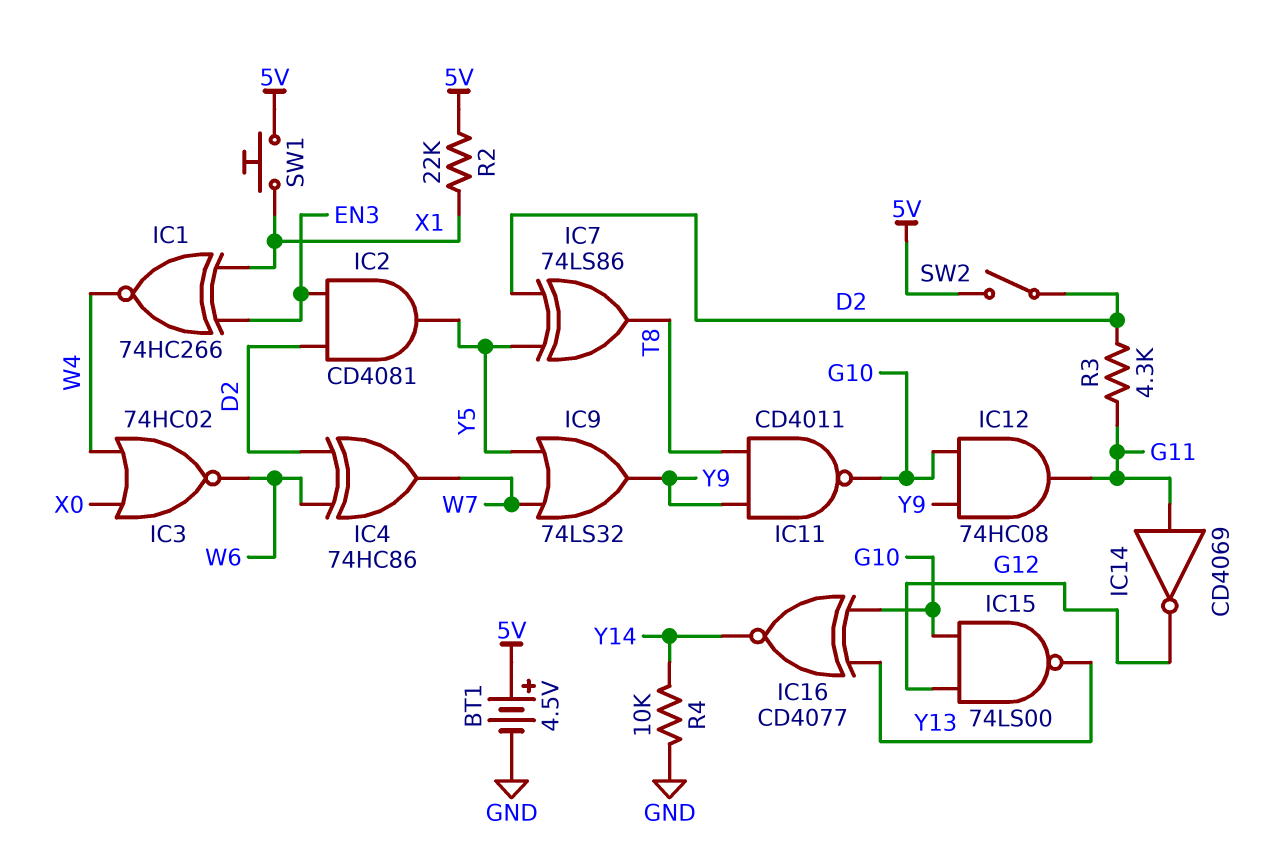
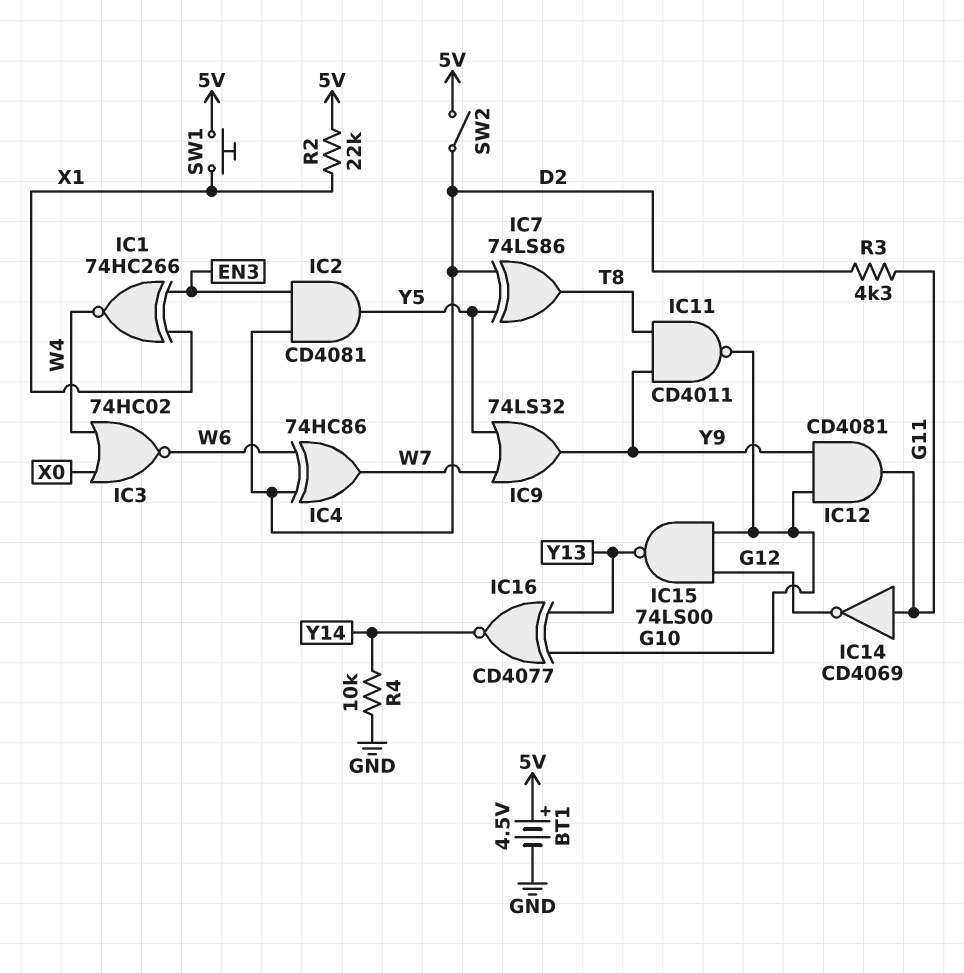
IC12: AND 74HC08 (in G10, in Y9, out G11) -> AND CD4081 (in G10, in Y9, out G11)

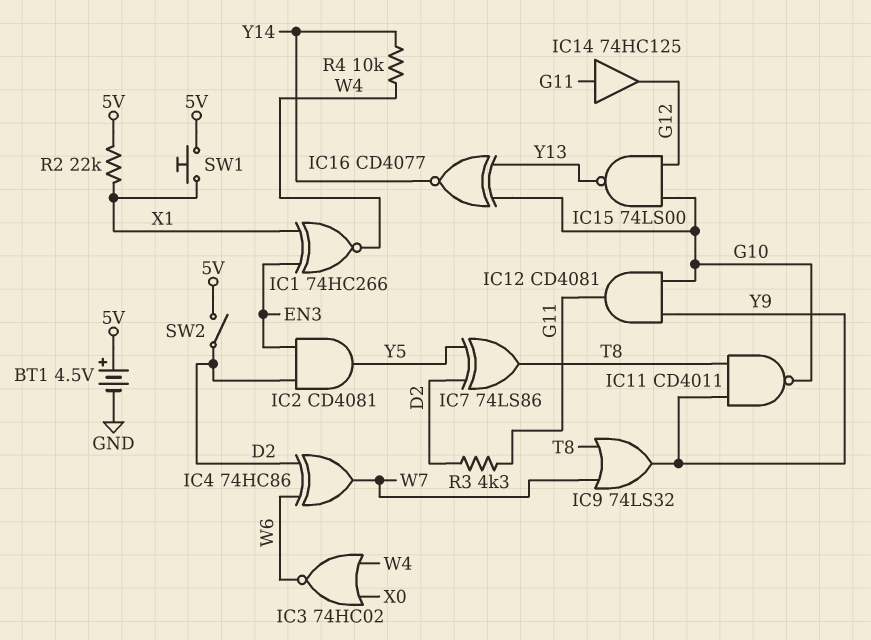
IC9: OR 74LS32 (in W7, in Y5, out Y9) -> OR 74LS32 (in T8, in W7, out Y9)
IC14: NOT CD4069 (in G11, out G12) -> buffer 74HC125 (in G11, out G12)
R4: 10k (GND, Y14) -> 10k (W4, Y14)

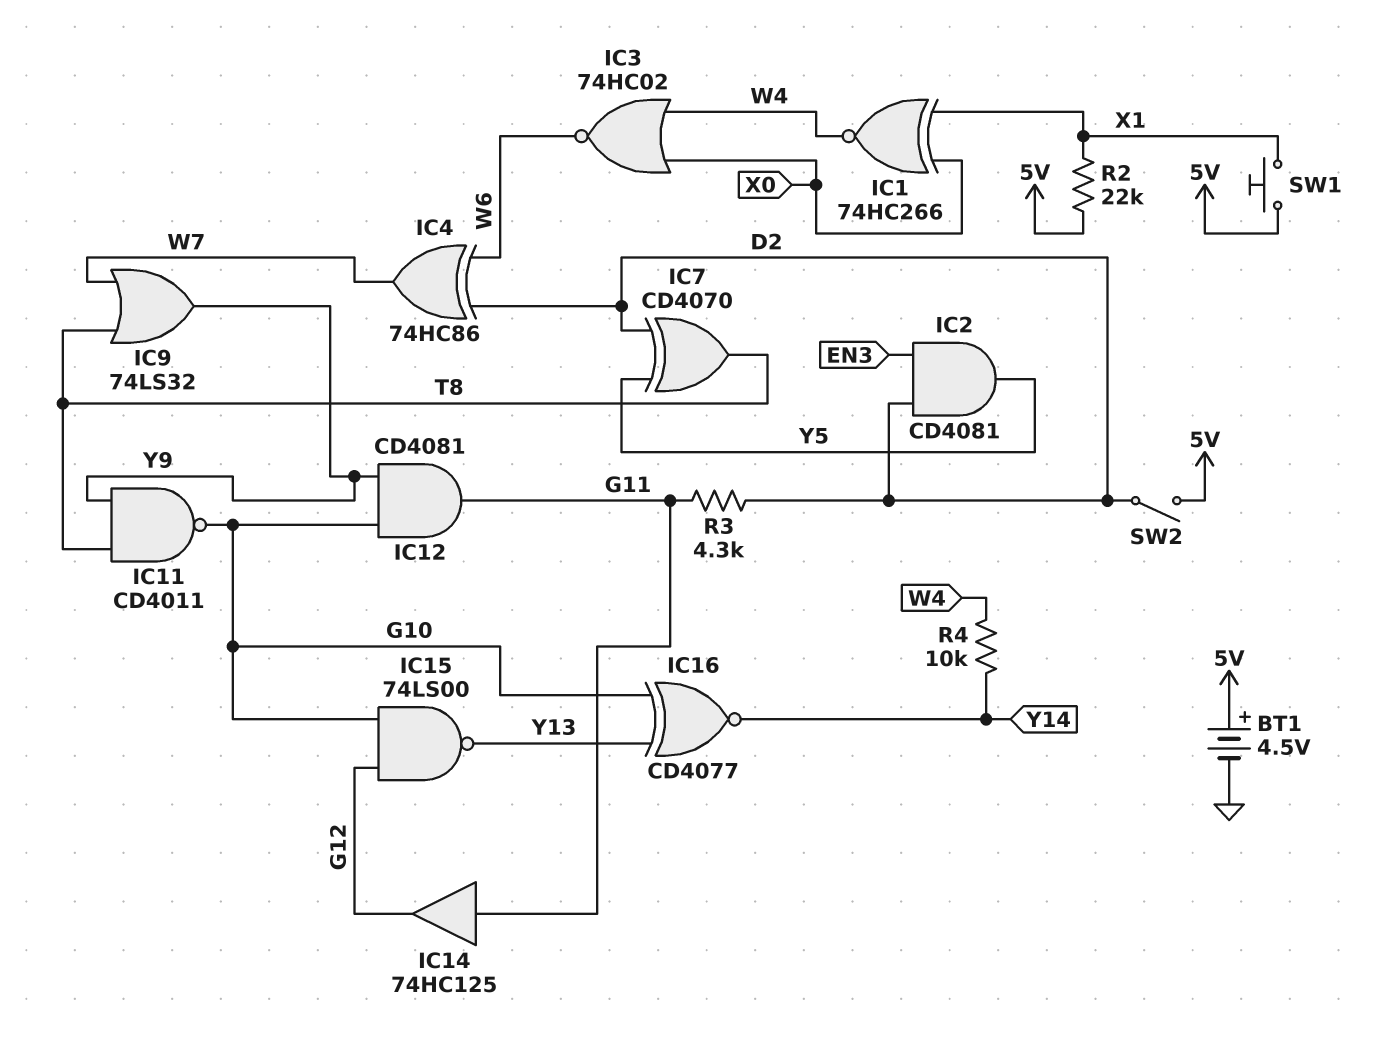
IC1: XNOR 74HC266 (in EN3, in X1, out W4) -> XNOR 74HC266 (in X0, in X1, out W4)
IC7: XOR 74LS86 (in D2, in Y5, out T8) -> XOR CD4070 (in D2, in Y5, out T8)

